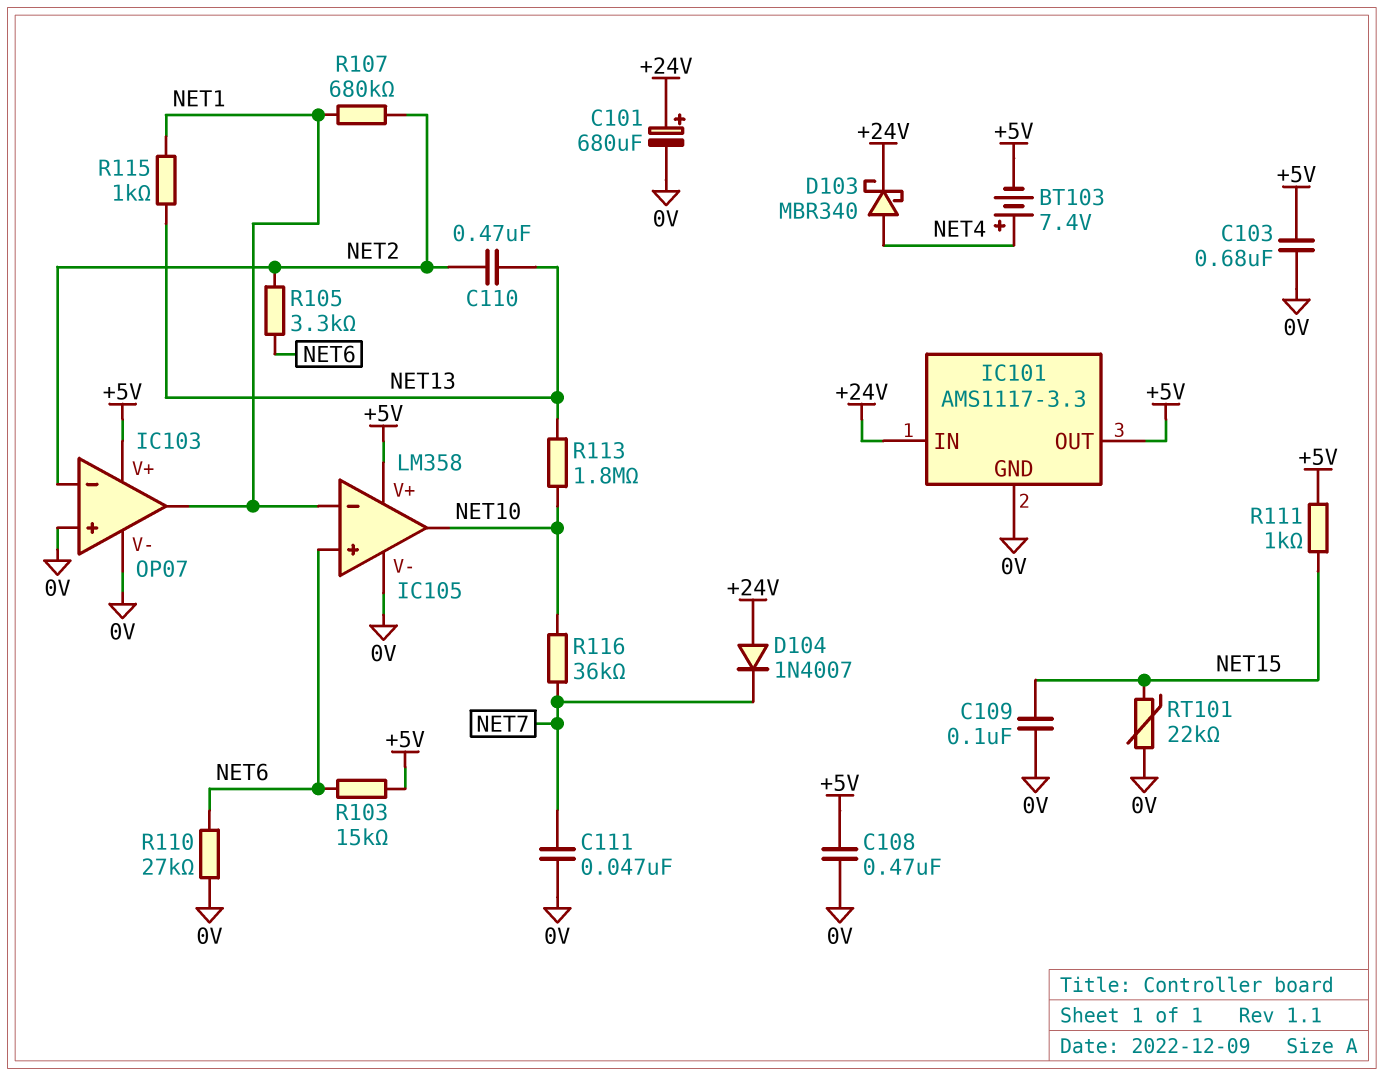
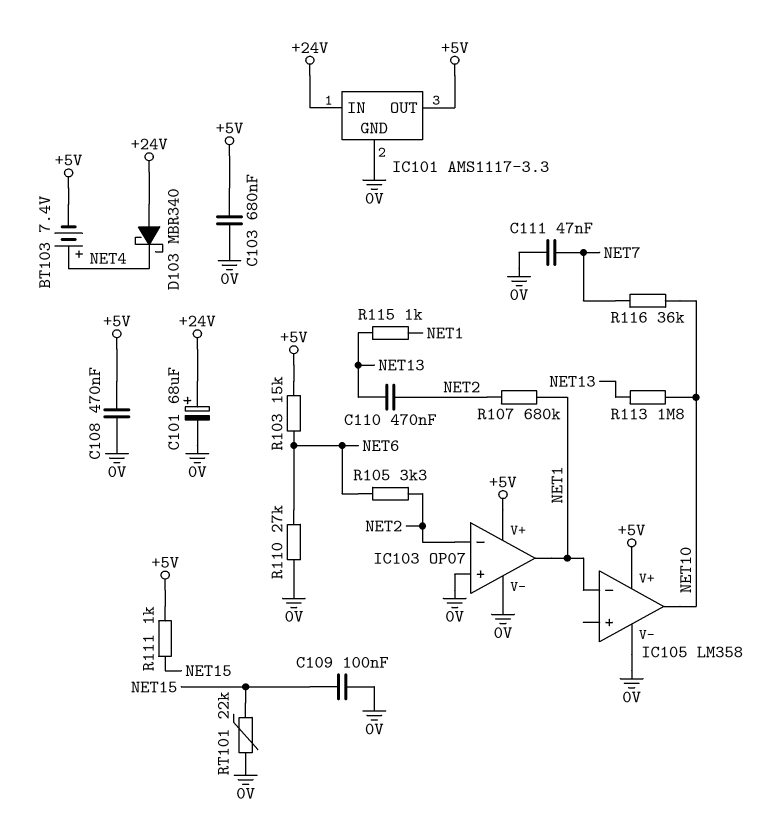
C101: 680uF (plus +24V, minus 0V) -> 68uF (plus +24V, minus 0V)
D103: schottky MBR340 (A NET4, K +24V) -> schottky MBR340 (A +24V, K NET4)
D104: diode 1N4007 (A +24V, K NET7) -> none
IC105 pin in+: NET6 -> none

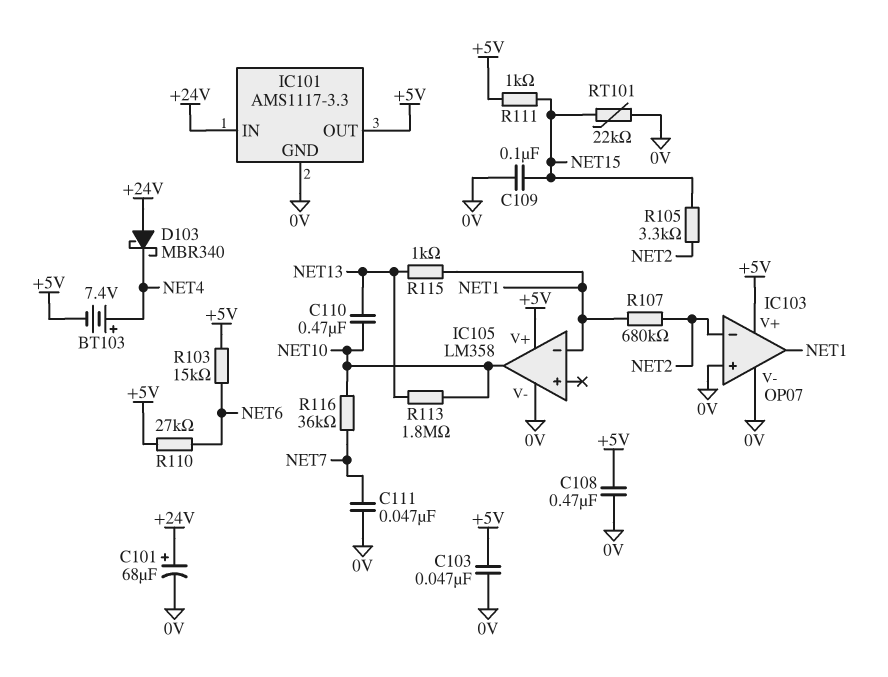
C103: 680nF (+5V, 0V) -> 47nF (+5V, 0V)
C110: 470nF (NET2, NET13) -> 470nF (NET10, NET13)
R105: 3.3k (NET2, NET6) -> 3.3k (NET2, NET15)
R110: 27k (0V, NET6) -> 27k (+5V, NET6)

